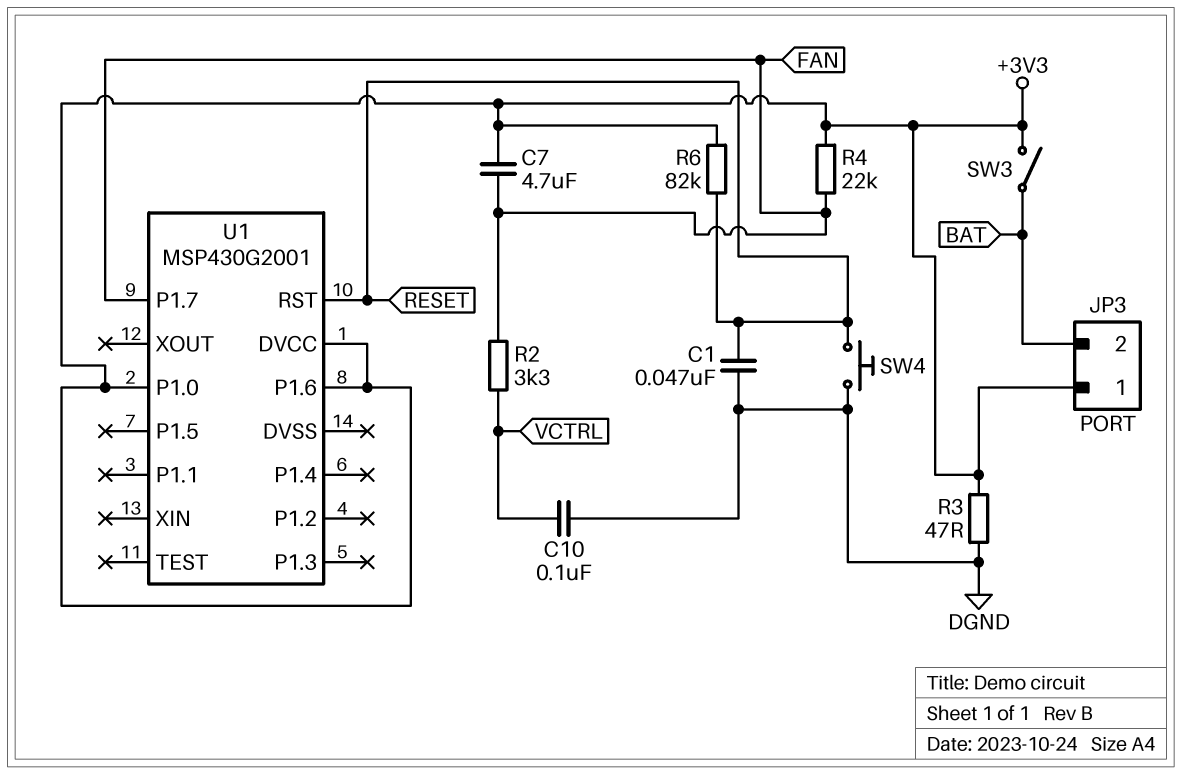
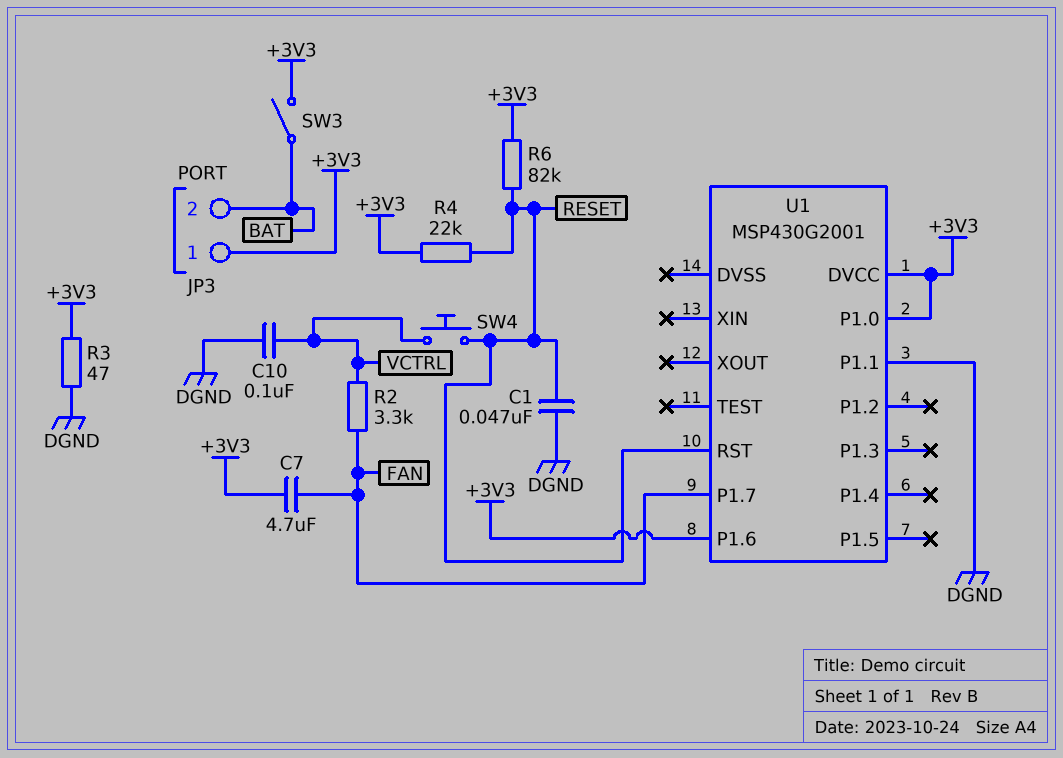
R4: 22k (+3V3, FAN) -> 22k (+3V3, RESET)
SW4: button (DGND, RESET) -> button (RESET, VCTRL)
U1 pin P1.1: none -> DGND

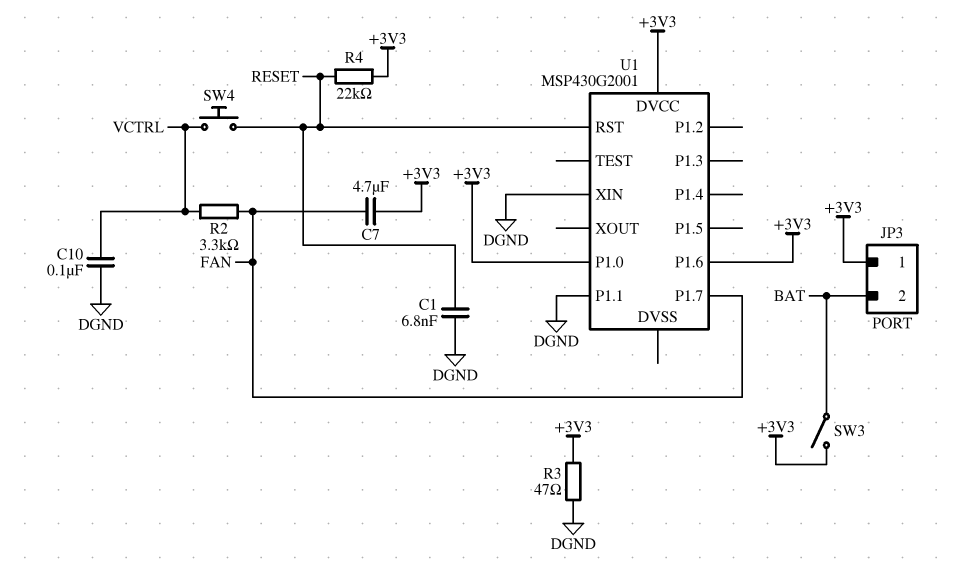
C1: 47nF (DGND, RESET) -> 6.8nF (DGND, RESET)
R6: 82k (+3V3, RESET) -> none
U1 pin XIN: none -> DGND

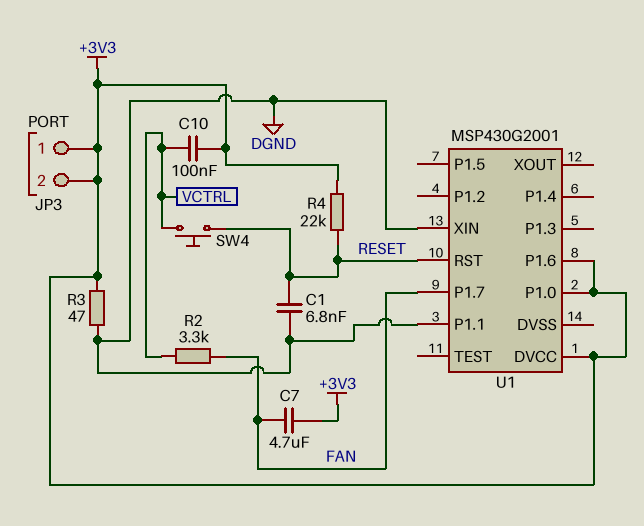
C10: 100nF (DGND, VCTRL) -> 100nF (+3V3, VCTRL)
JP3 pin 2: BAT -> +3V3
SW3: switch (+3V3, BAT) -> none

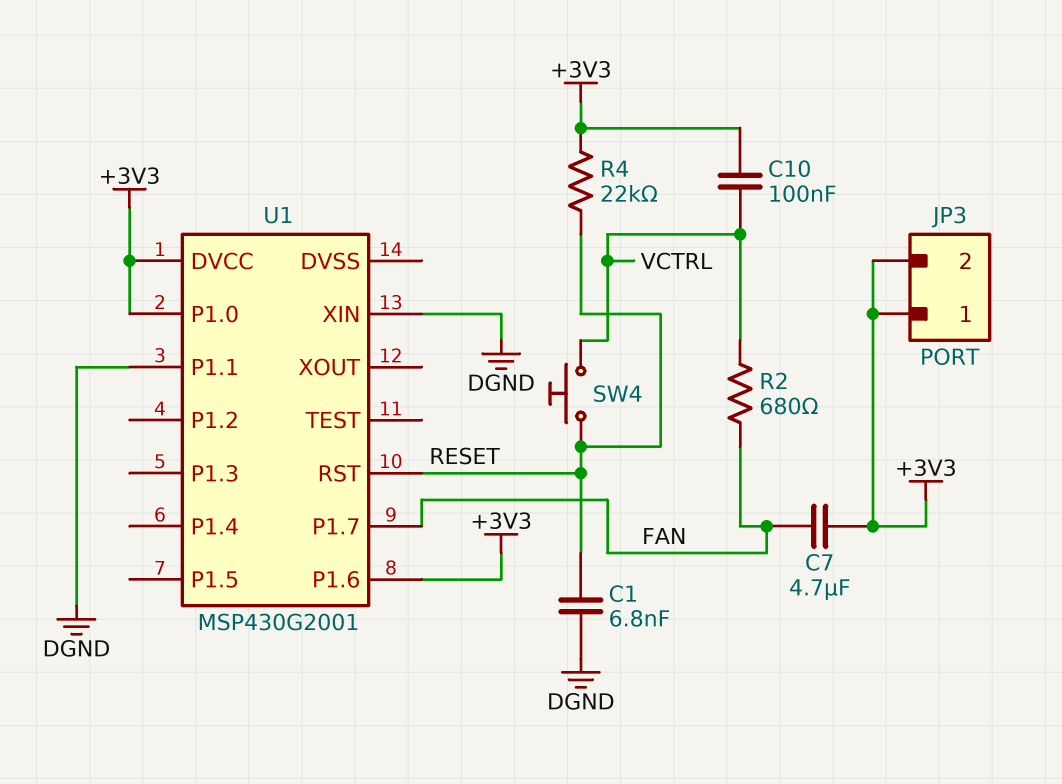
R2: 3.3k (FAN, VCTRL) -> 680 (FAN, VCTRL)
R3: 47 (+3V3, DGND) -> none

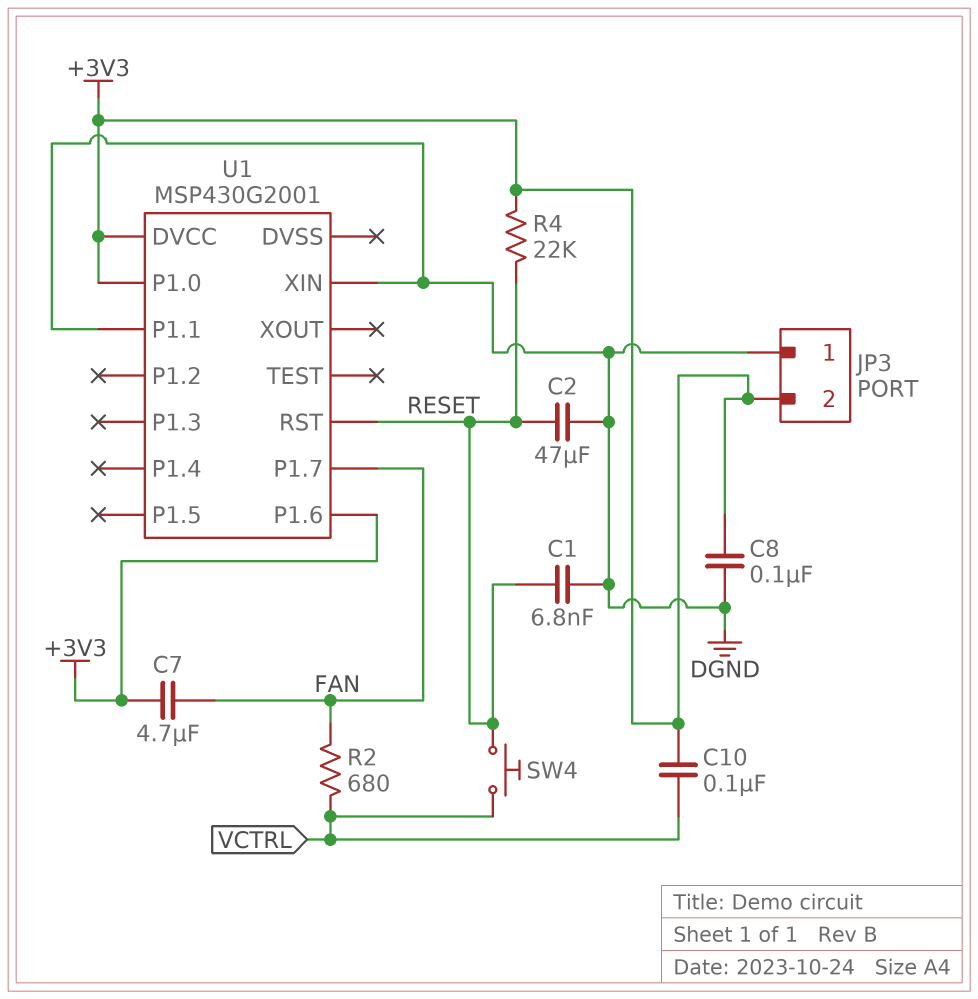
C2: none -> 47uF (DGND, RESET)
C8: none -> 100nF (+3V3, DGND)
JP3 pin 1: +3V3 -> DGND

